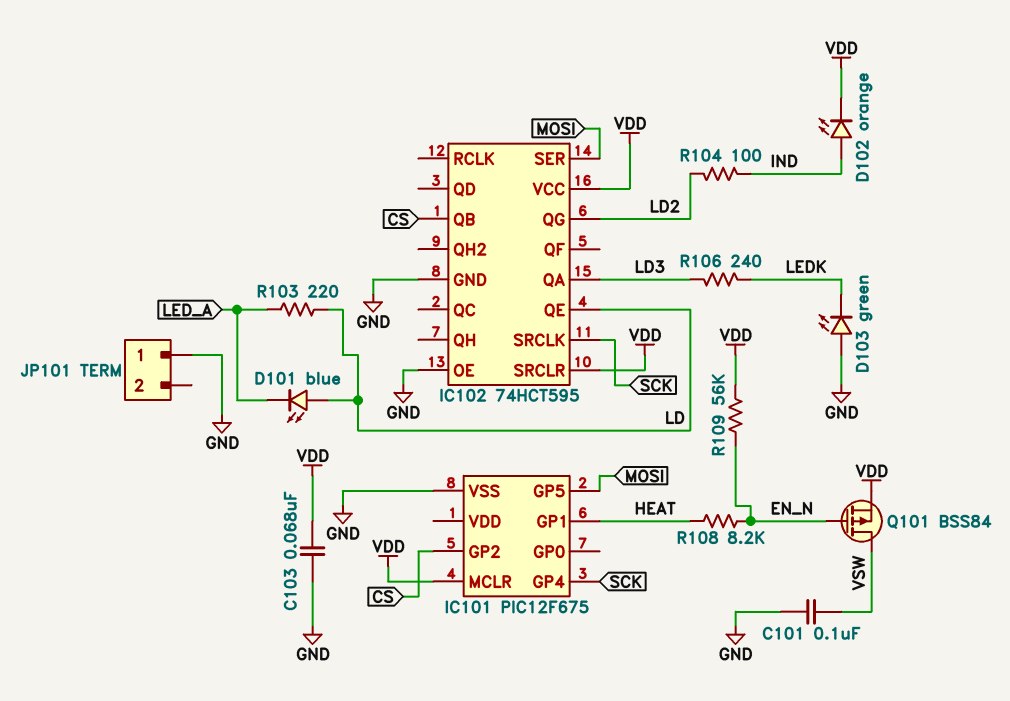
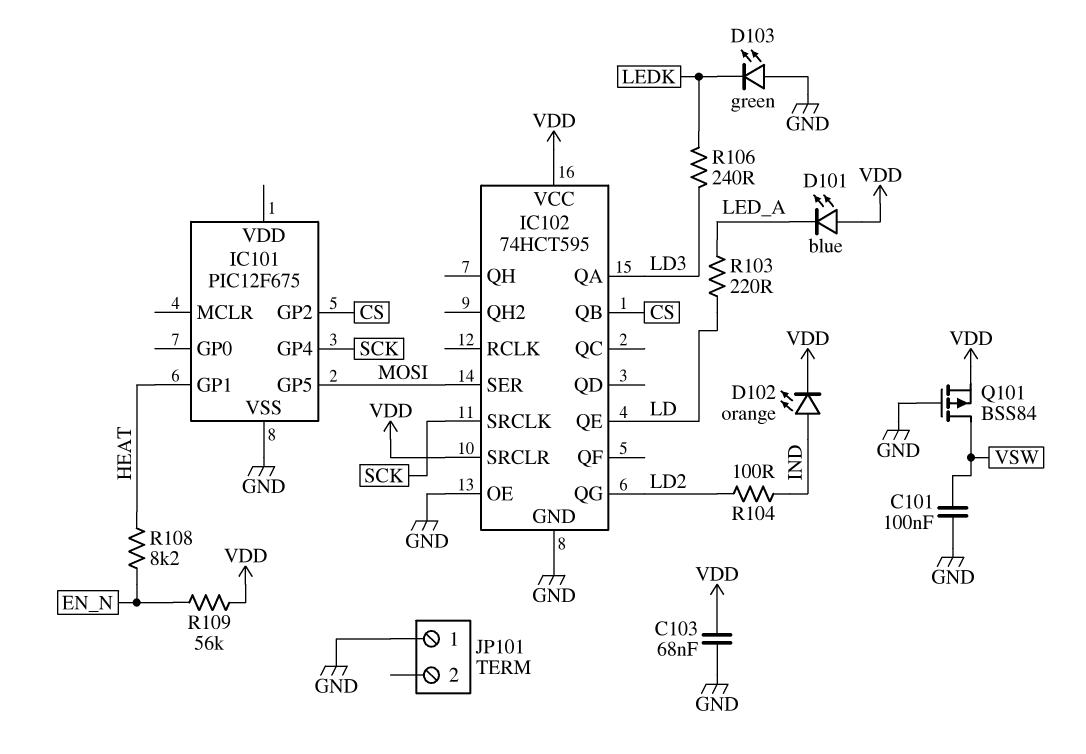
D101: LED blue (A LD, K LED_A) -> LED blue (A VDD, K LED_A)
IC101 pin MCLR: VDD -> none
Q101: PMOS BSS84 (G EN_N, D VSW, S VDD) -> PMOS BSS84 (G GND, D VSW, S VDD)

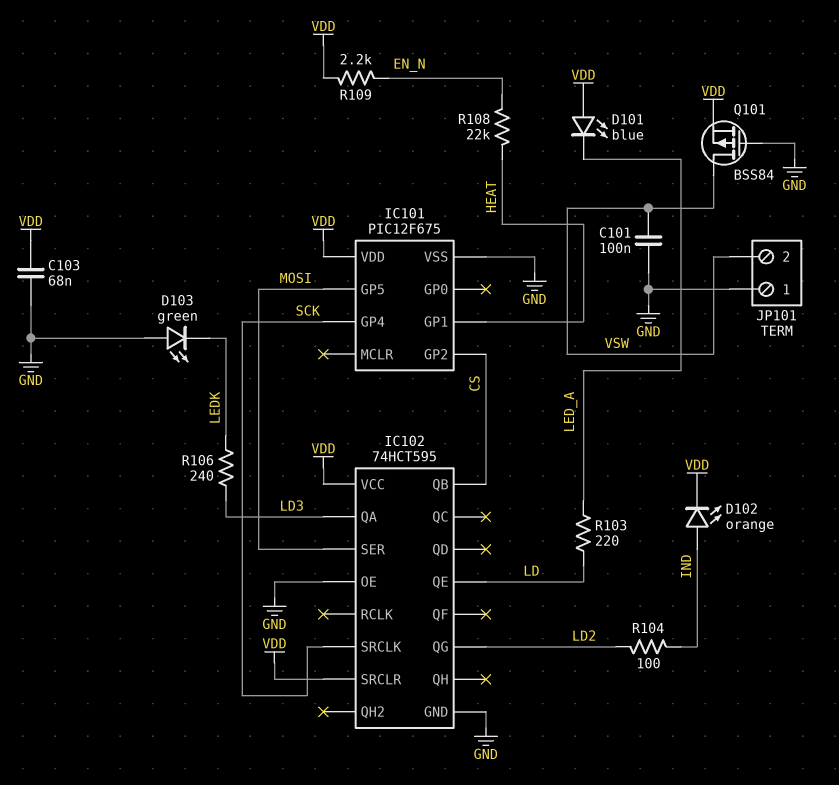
IC101 pin VDD: none -> VDD
JP101 pin 2: none -> VSW
R108: 8.2k (EN_N, HEAT) -> 22k (EN_N, HEAT)
R109: 56k (EN_N, VDD) -> 2.2k (EN_N, VDD)

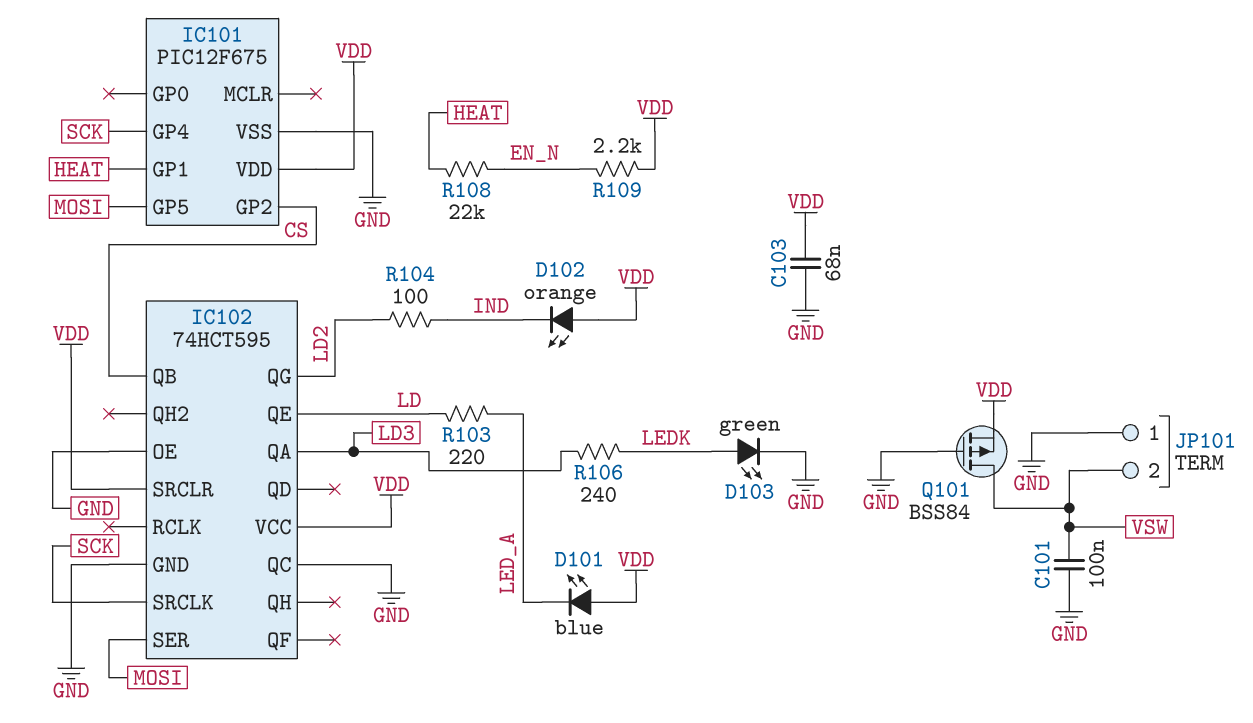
D102: LED orange (A IND, K VDD) -> LED orange (A VDD, K IND)
D103: LED green (A GND, K LEDK) -> LED green (A LEDK, K GND)
IC102 pin QC: none -> GND

